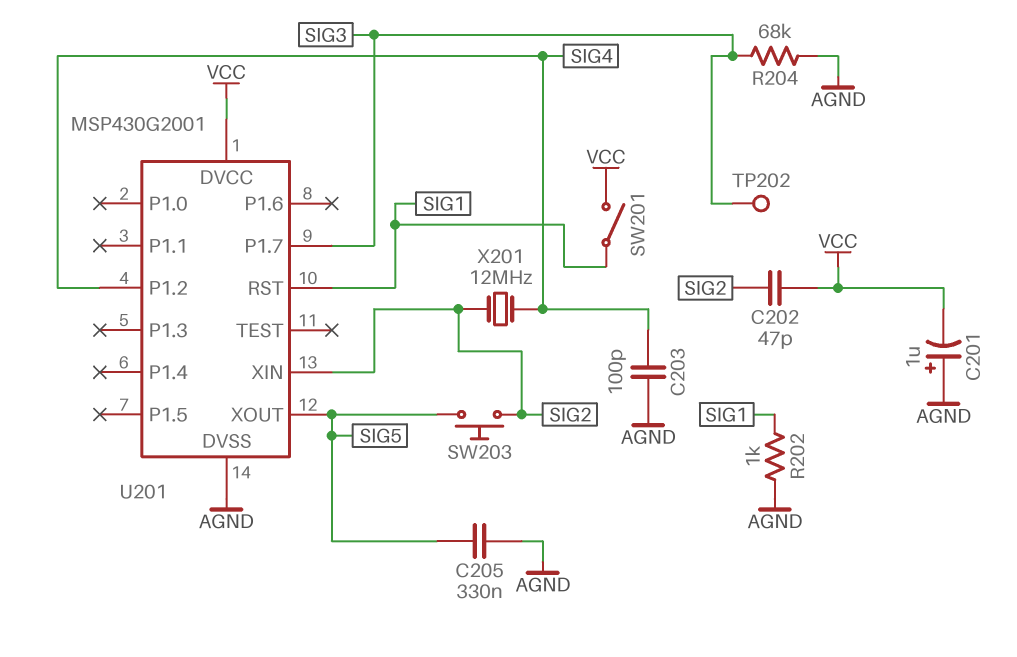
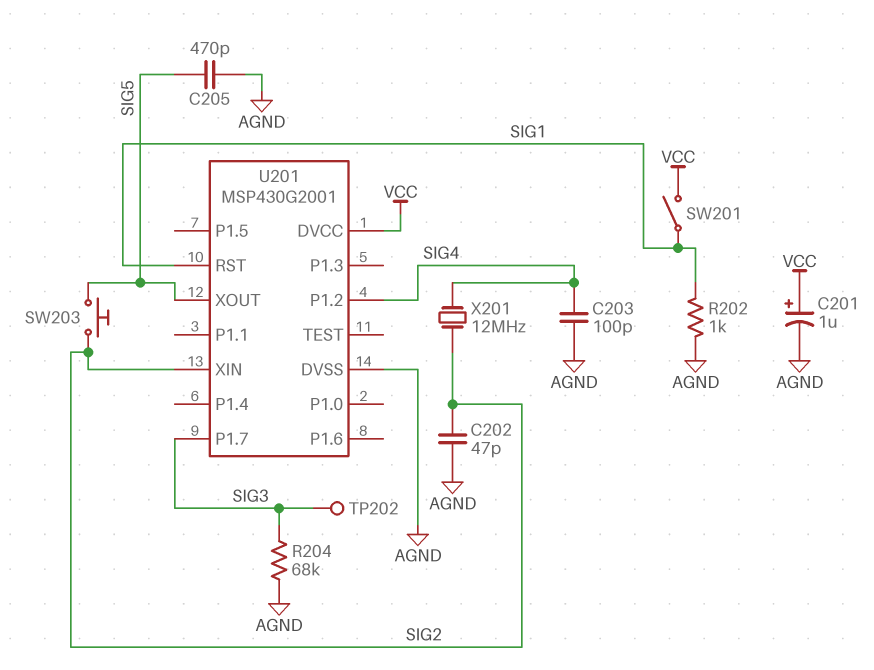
C201: 1uF (plus AGND, minus VCC) -> 1uF (plus VCC, minus AGND)
C202: 47pF (SIG2, VCC) -> 47pF (AGND, SIG2)
C205: 330nF (AGND, SIG5) -> 470pF (AGND, SIG5)

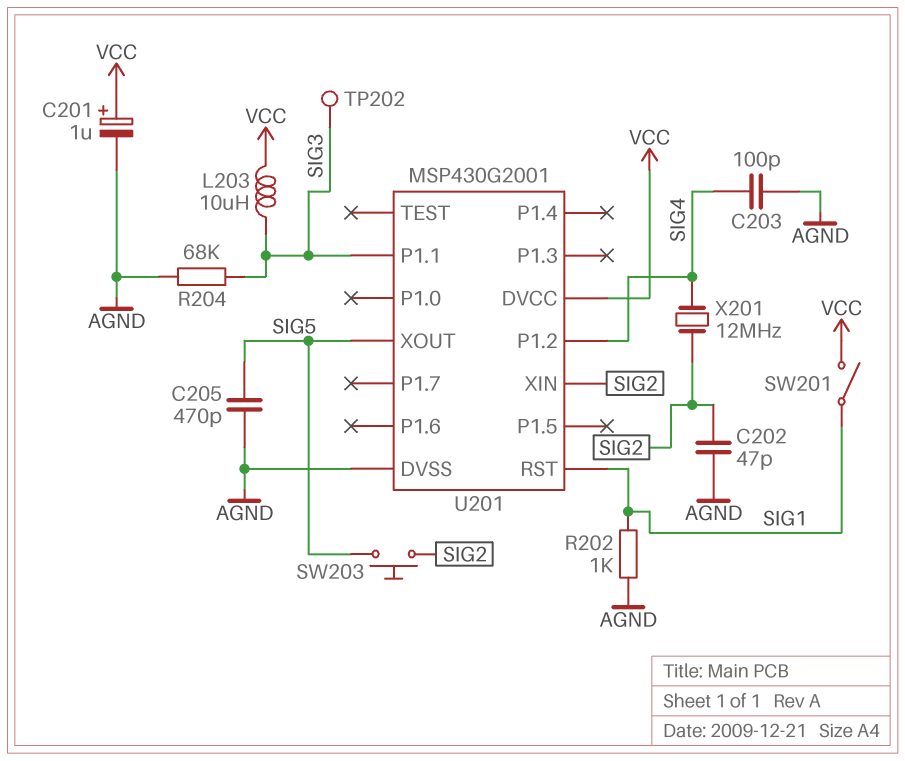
L203: none -> 10uH (SIG3, VCC)
U201 pin P1.1: none -> SIG3
U201 pin P1.7: SIG3 -> none

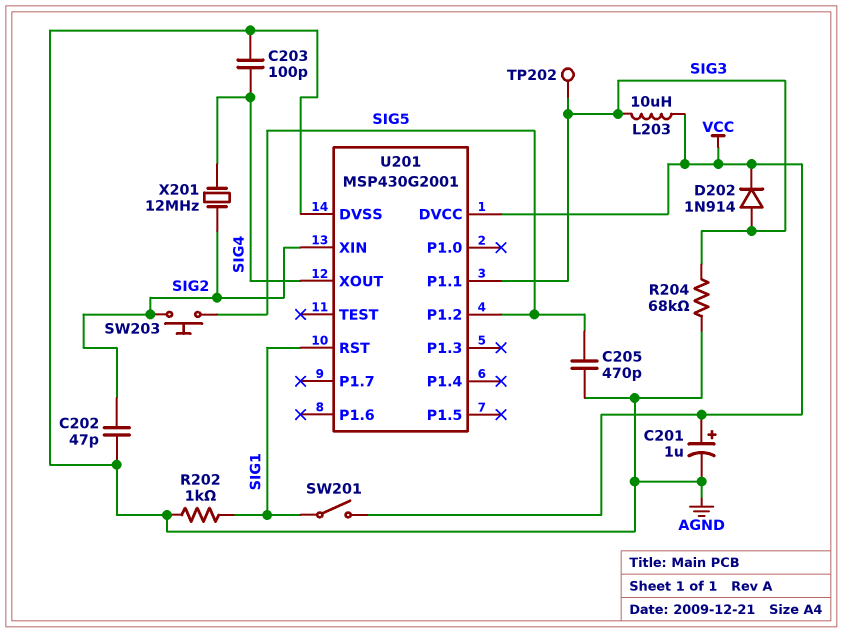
D202: none -> diode 1N914 (A SIG3, K VCC)
U201 pin P1.2: SIG4 -> SIG5
U201 pin XOUT: SIG5 -> SIG4

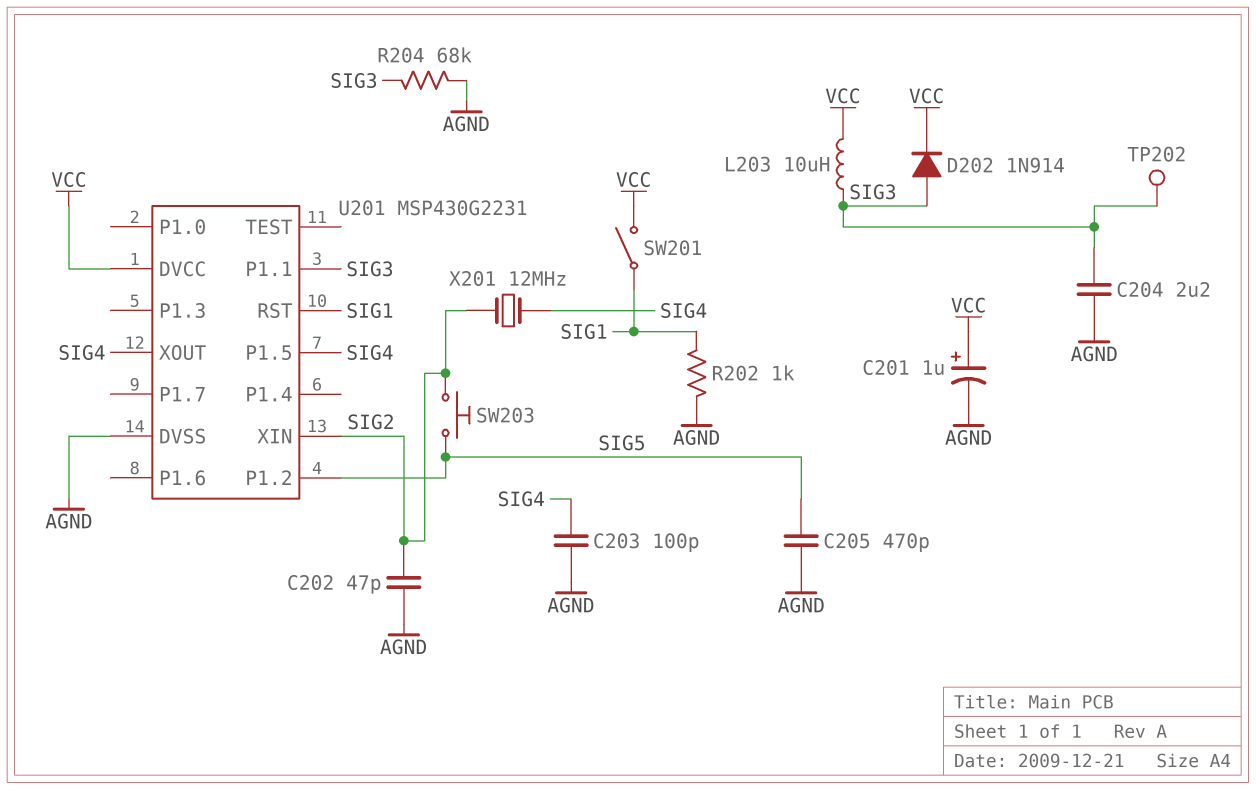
C204: none -> 2.2uF (AGND, SIG3)
U201: MSP430G2001 -> MSP430G2231
U201 pin P1.5: none -> SIG4

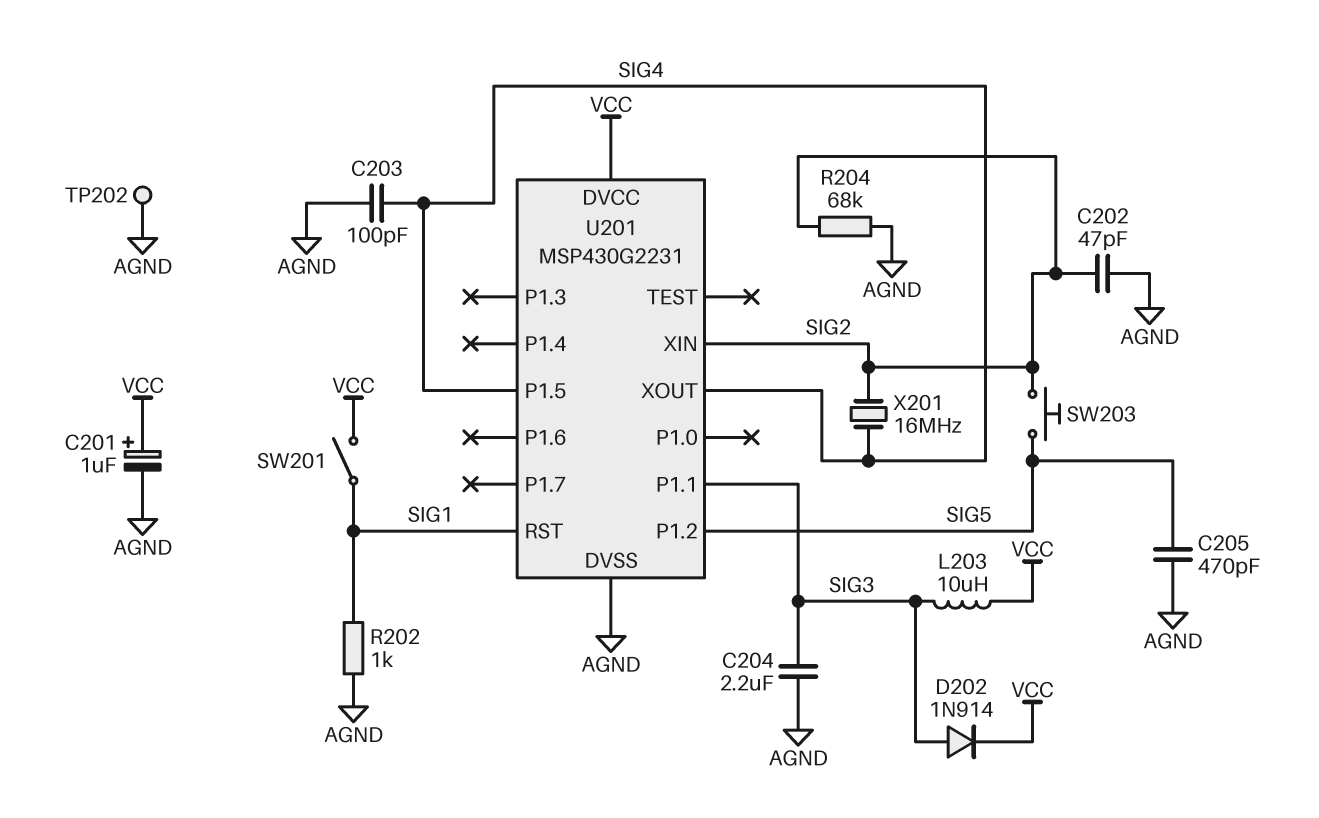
R204: 68k (AGND, SIG3) -> 68k (AGND, SIG2)
TP202: test point (SIG3) -> test point (AGND)
X201: 12MHz (SIG2, SIG4) -> 16MHz (SIG2, SIG4)

